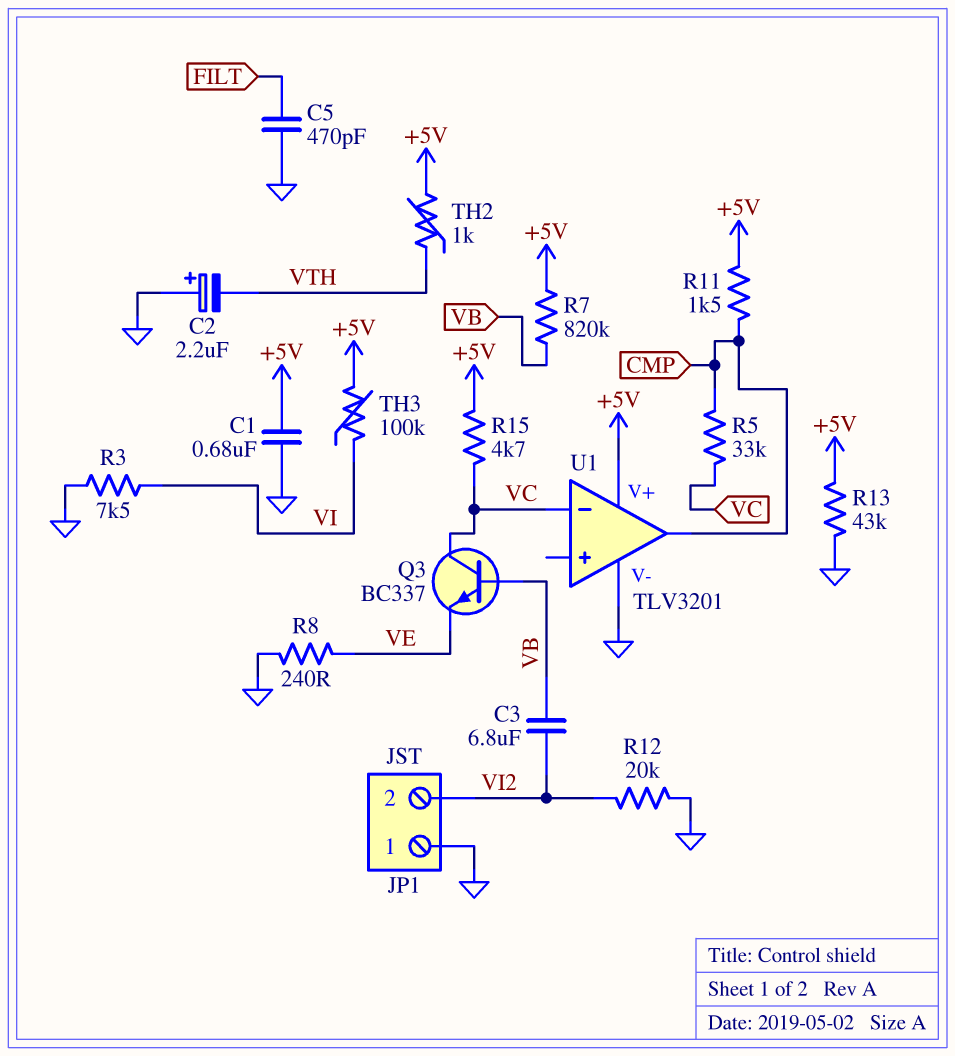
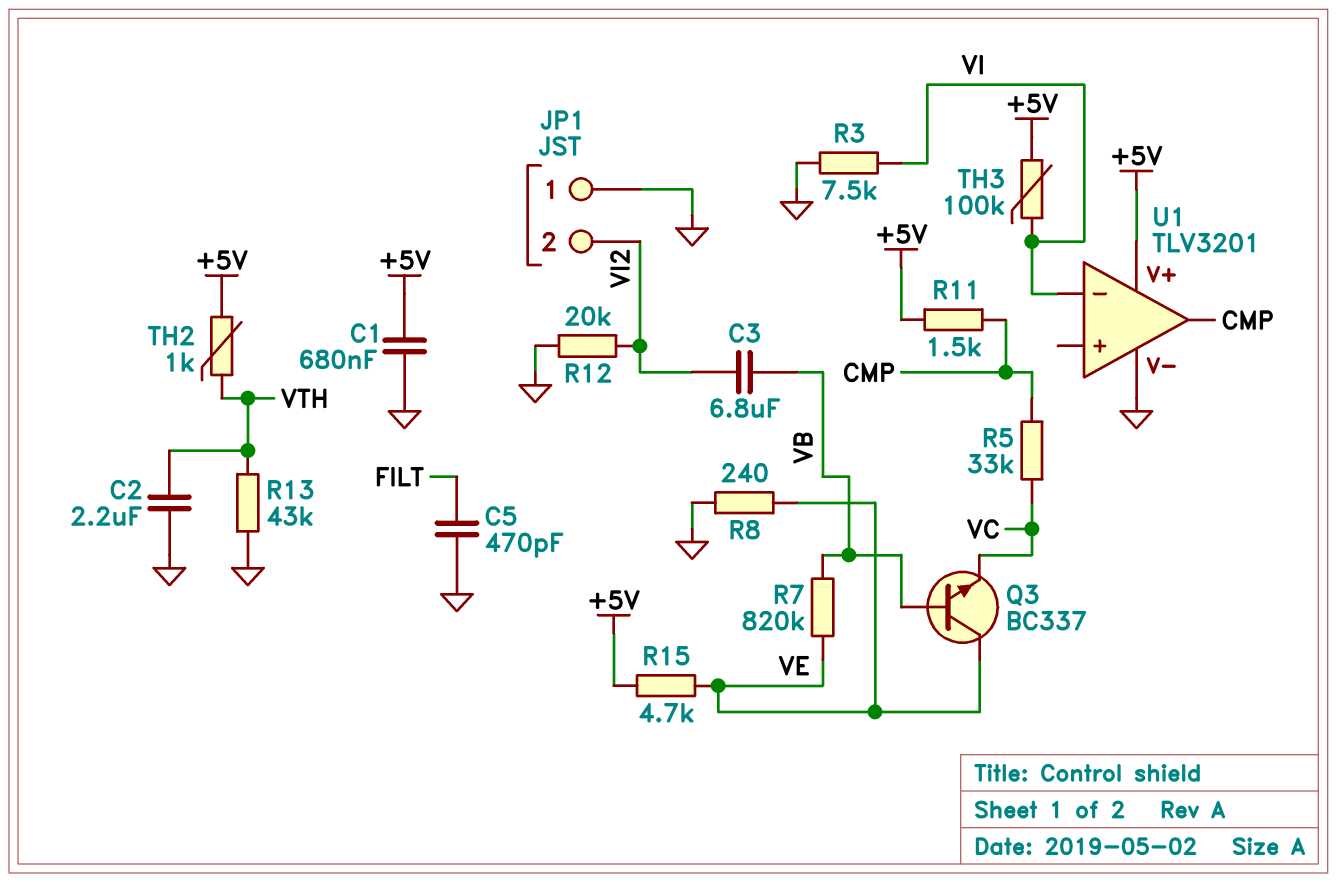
C2: 2.2uF (plus GND, minus VTH) -> 2.2uF (GND, VTH)
Q3: NPN BC337 (B VB, C VC, E VE) -> NPN BC337 (B VB, C VE, E VC)
R7: 820k (+5V, VB) -> 820k (VB, VE)
R13: 43k (+5V, GND) -> 43k (GND, VTH)
R15: 4.7k (+5V, VC) -> 4.7k (+5V, VE)
U1 pin in-: VC -> VI

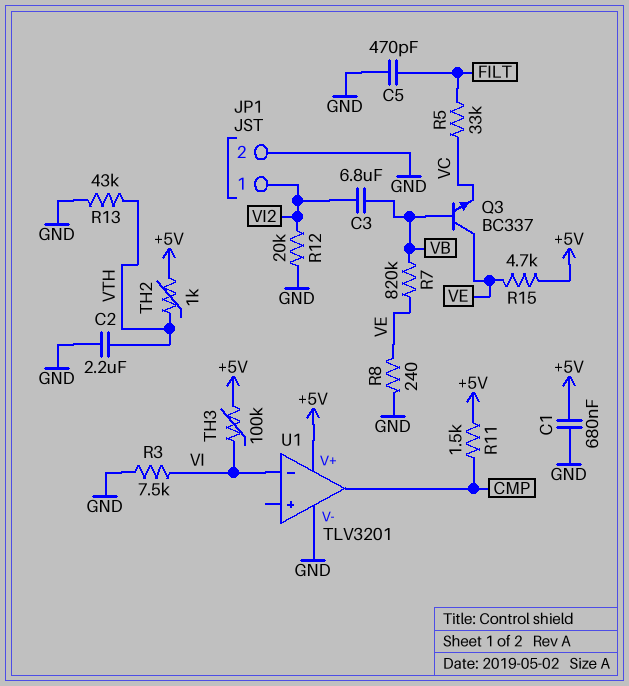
JP1 pin 1: GND -> VI2
JP1 pin 2: VI2 -> GND
R5: 33k (CMP, VC) -> 33k (FILT, VC)

